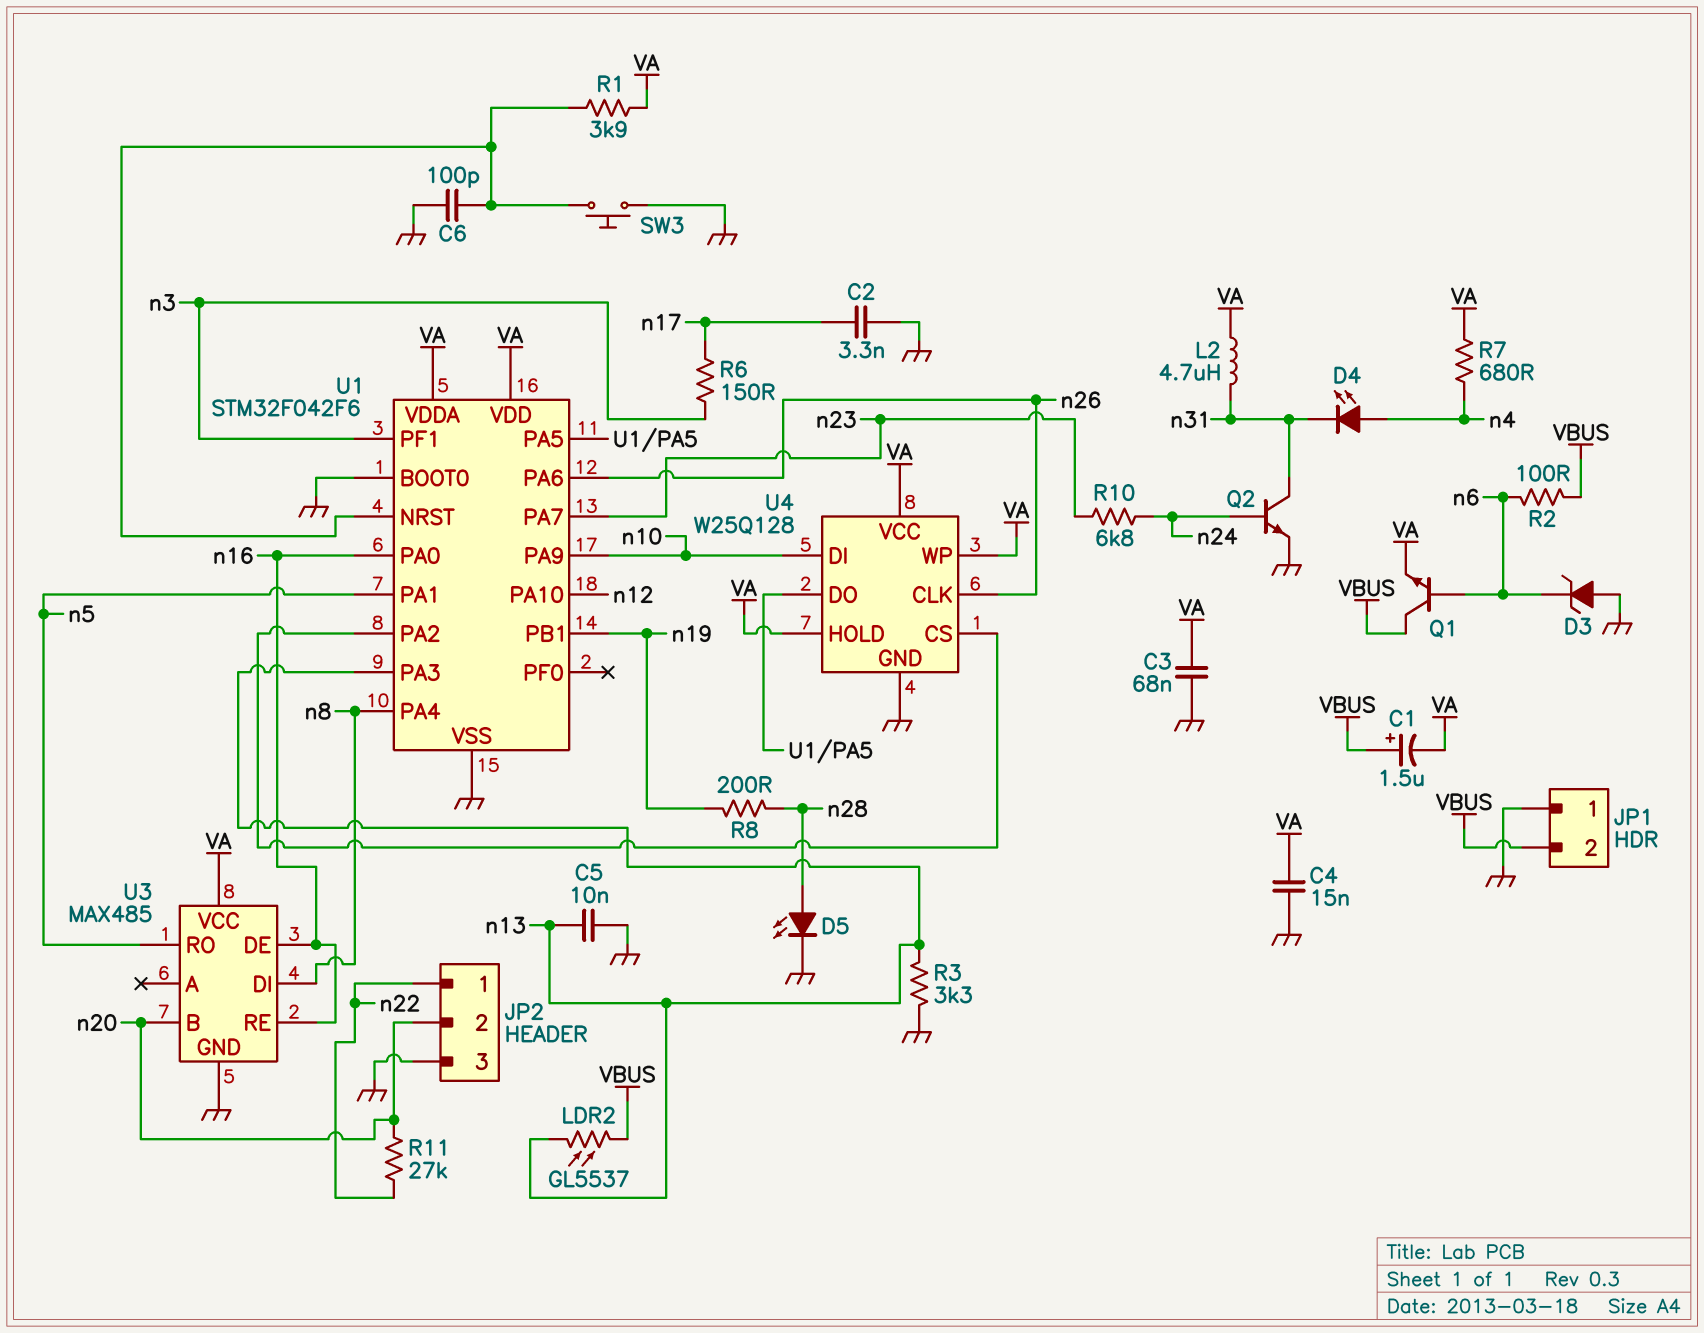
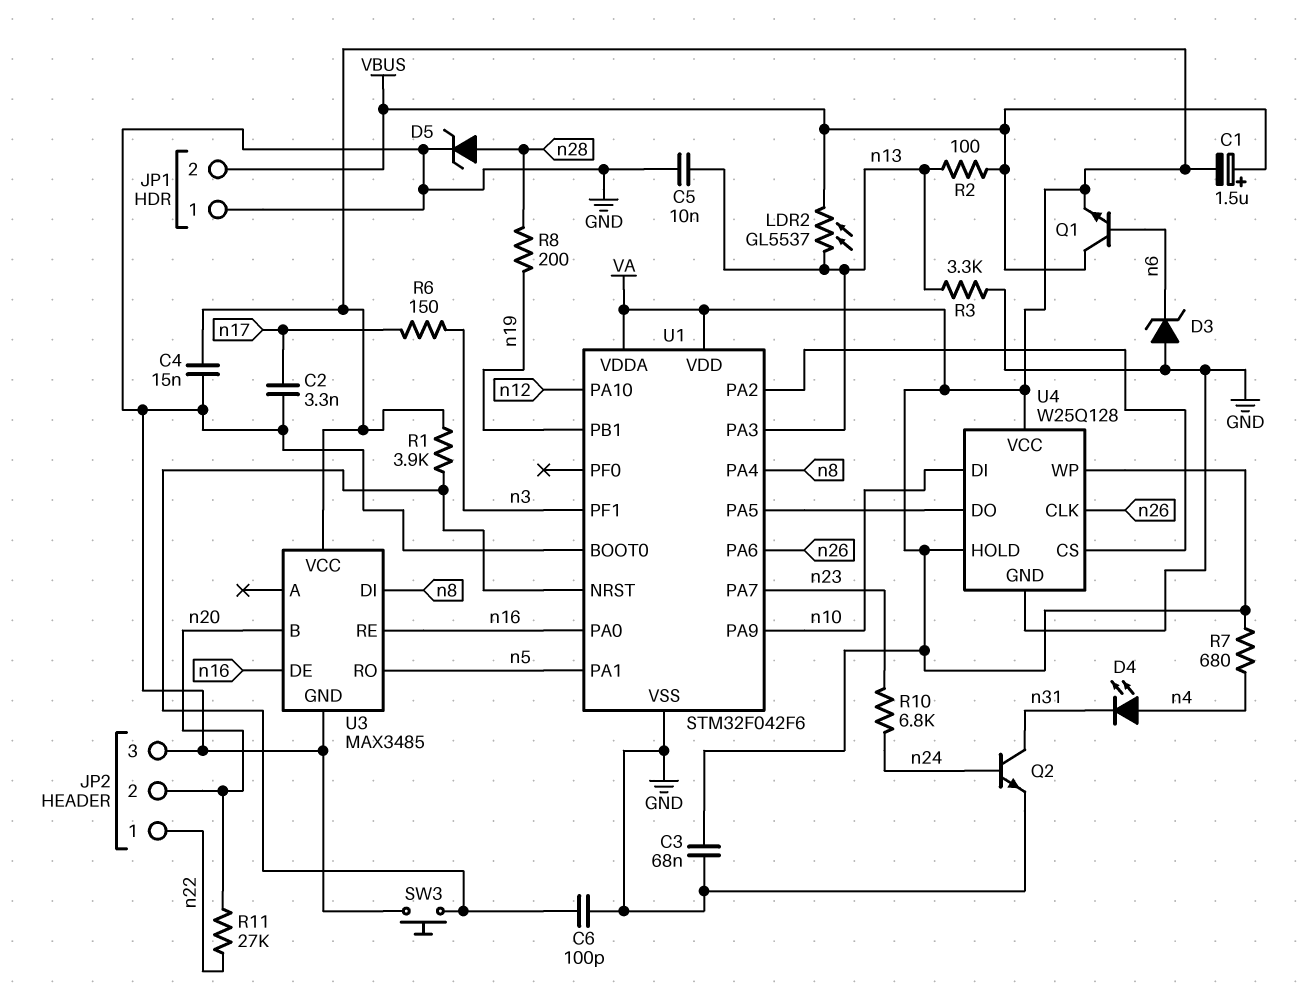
D5: LED (A n28, K GND) -> zener (A n28, K GND)
L2: 4.7uH (VA, n31) -> none
R2: 100 (VBUS, n6) -> 100 (VBUS, n13)
U3: MAX485 -> MAX3485

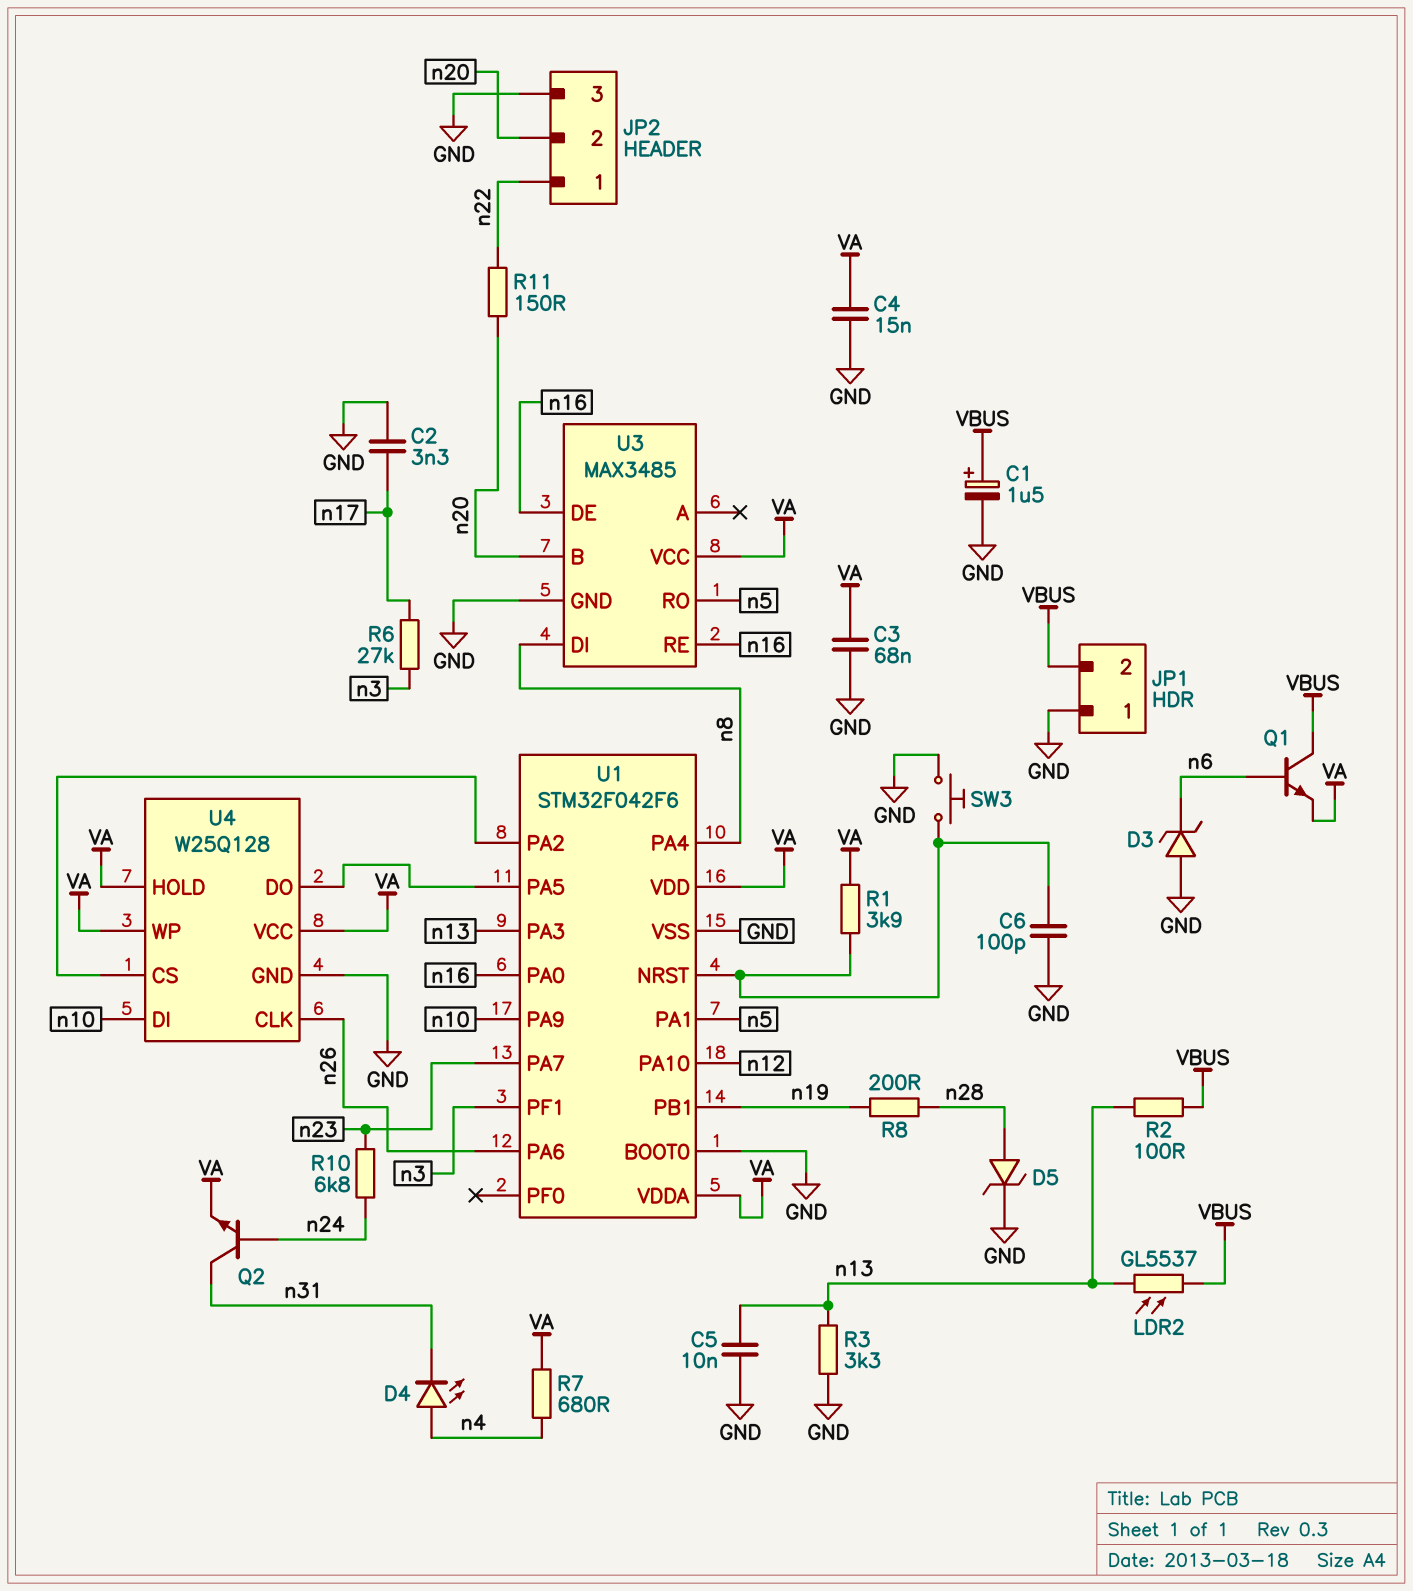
C1: 1.5uF (plus VBUS, minus VA) -> 1.5uF (plus VBUS, minus GND)
Q2: NPN (B n24, C n31, E GND) -> NPN (B n24, C n31, E VA)
R6: 150 (n3, n17) -> 27k (n3, n17)
R11: 27k (n20, n22) -> 150 (n20, n22)

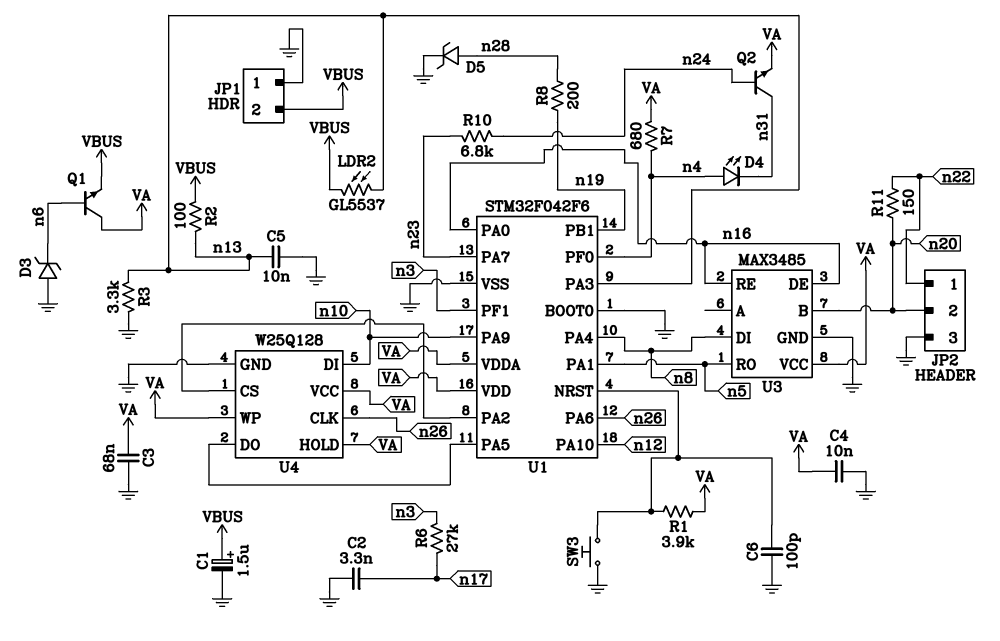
C4: 15nF (GND, VA) -> 10nF (GND, VA)
Q1: NPN (B n6, C VBUS, E VA) -> NPN (B n6, C VA, E VBUS)
U1 pin PF0: none -> n4

